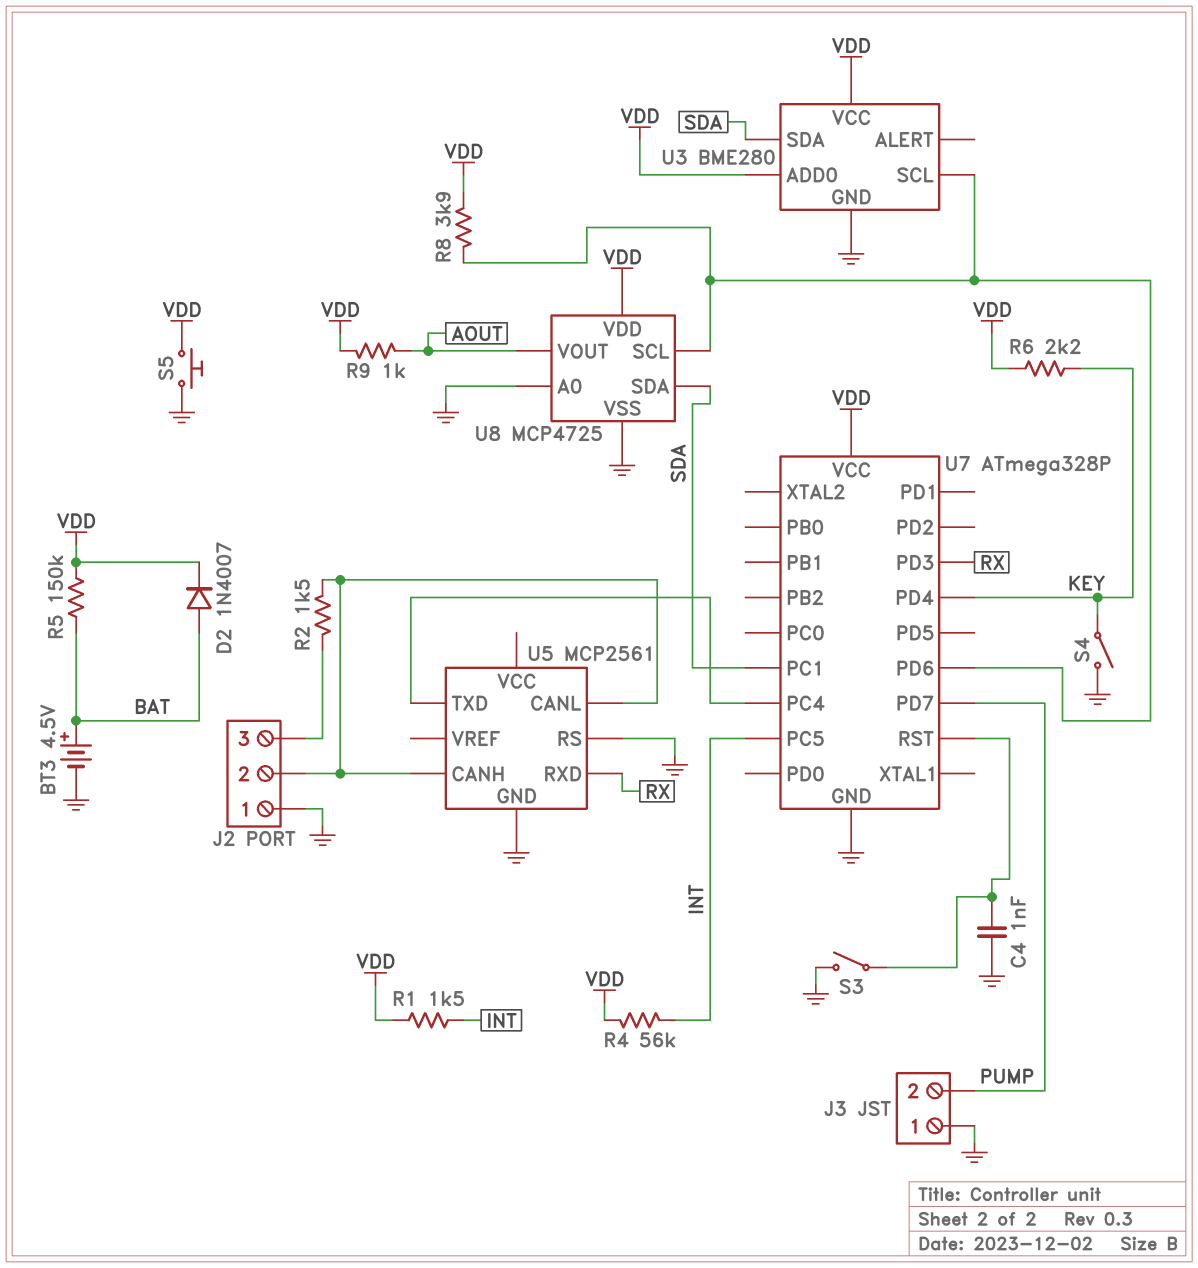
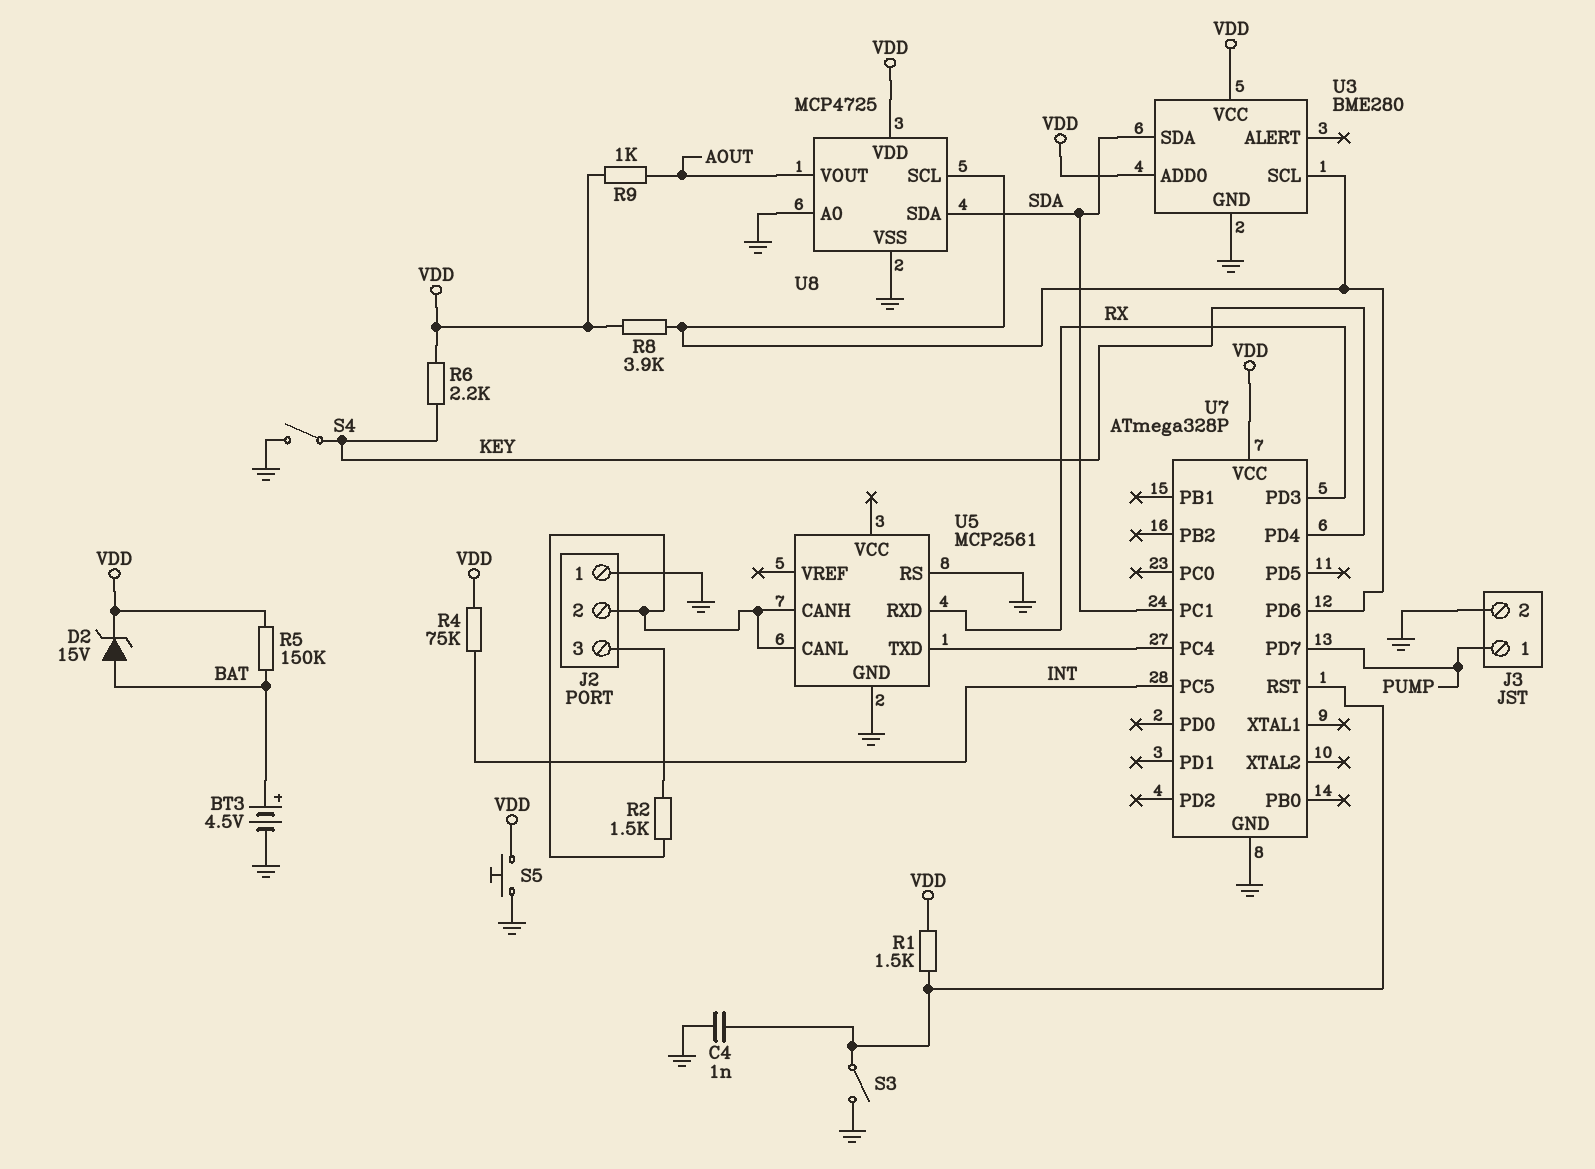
D2: diode 1N4007 (A BAT, K VDD) -> zener 15V (A BAT, K VDD)
J3 pin 1: GND -> PUMP
J3 pin 2: PUMP -> GND
R1: 1.5k (INT, VDD) -> 1.5k (U7/RST, VDD)
R4: 56k (INT, VDD) -> 75k (INT, VDD)

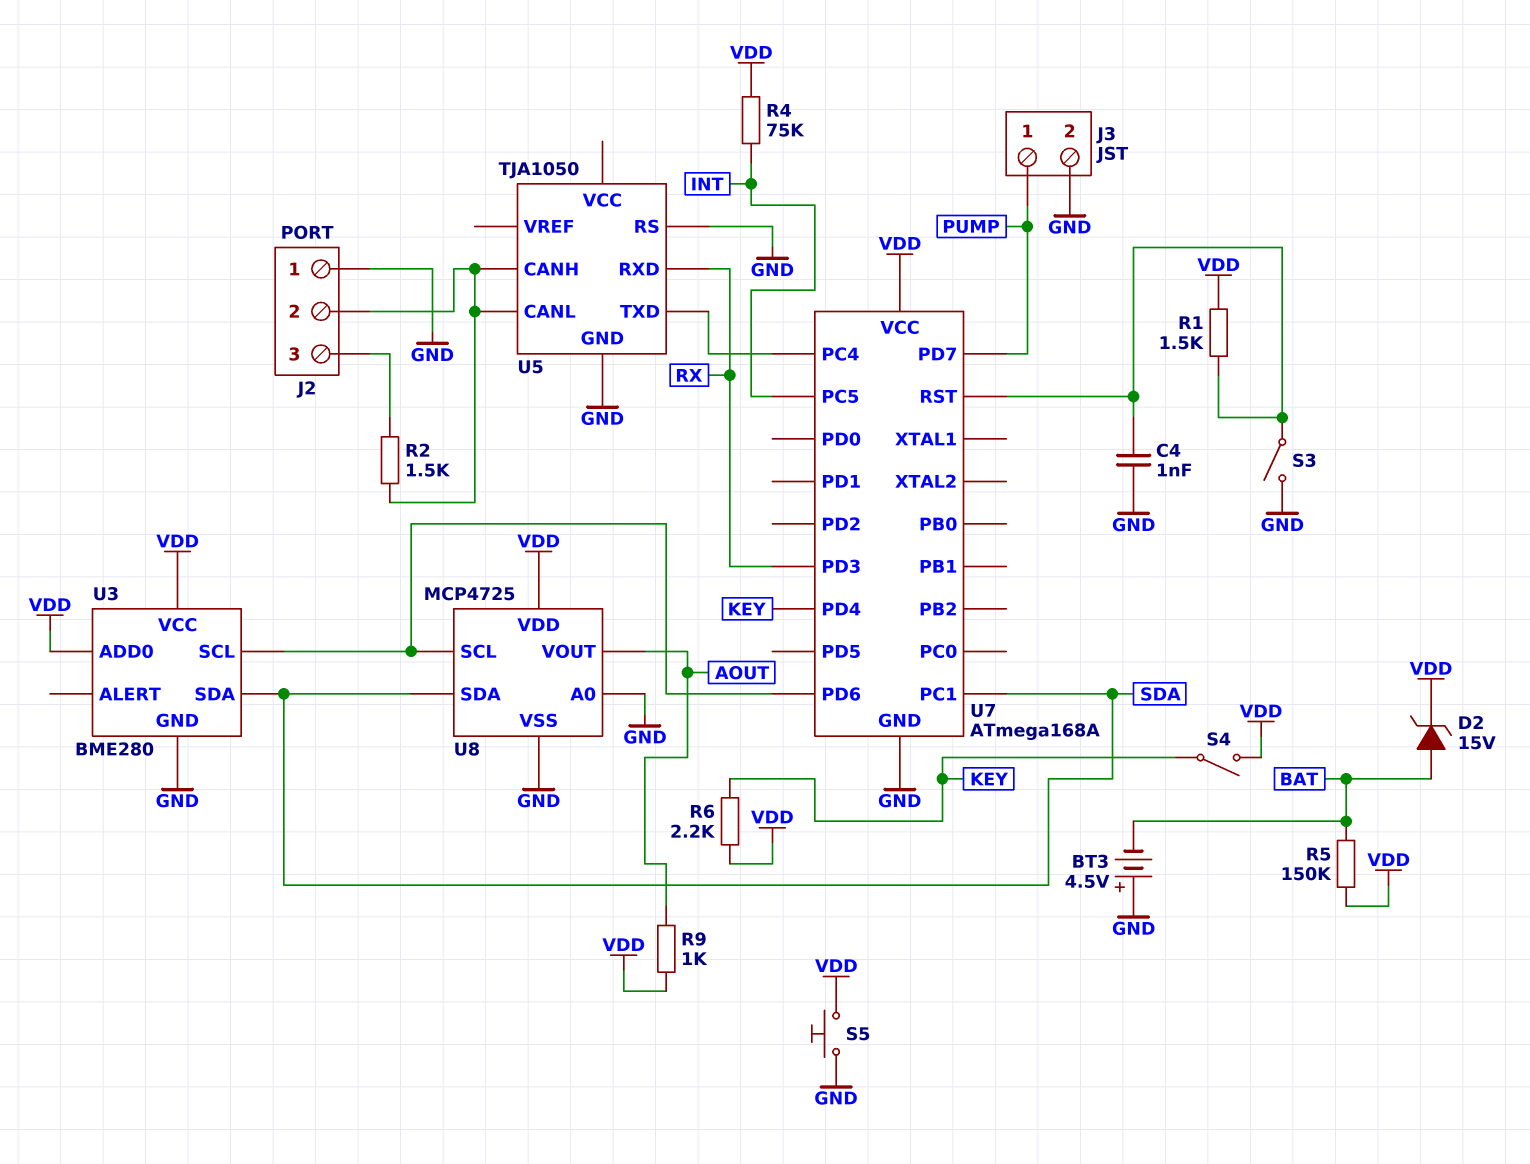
BT3: 4.5V (plus BAT, minus GND) -> 4.5V (plus GND, minus BAT)
R8: 3.9k (U3/SCL, VDD) -> none
S4: switch (GND, KEY) -> switch (KEY, VDD)
U5: MCP2561 -> TJA1050
U7: ATmega328P -> ATmega168A

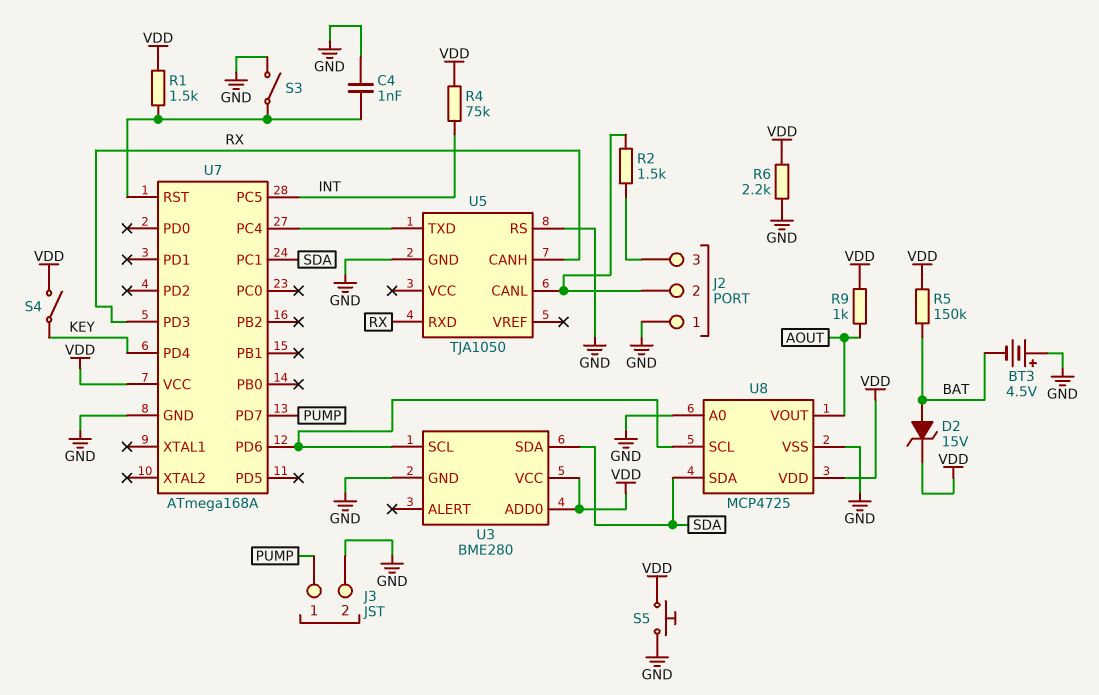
R6: 2.2k (KEY, VDD) -> 2.2k (GND, VDD)
U5 pin CANH: J2/2 -> RX

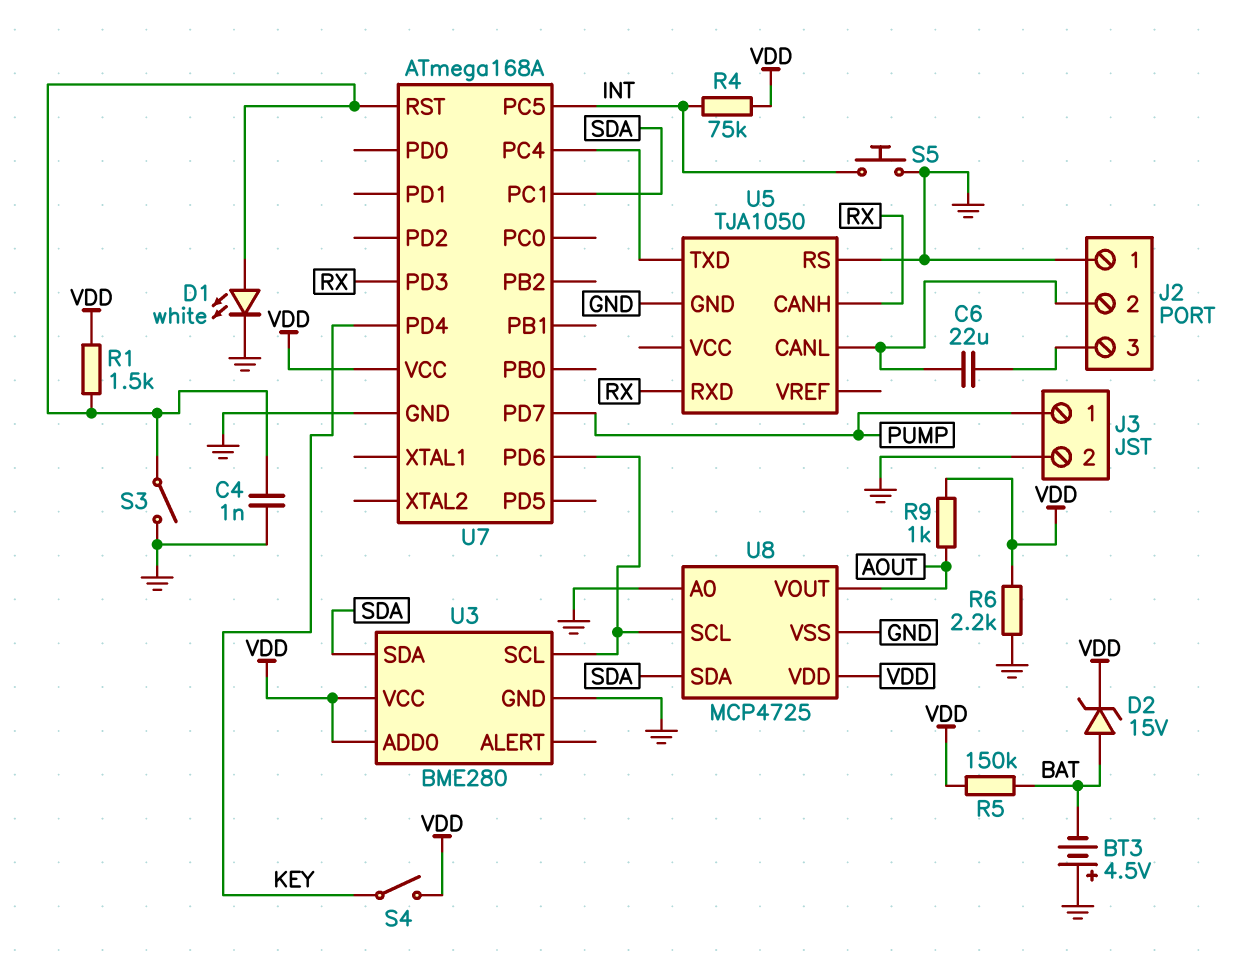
C6: none -> 22uF (J2/2, J2/3)
D1: none -> LED white (A U7/RST, K GND)
R2: 1.5k (J2/2, J2/3) -> none
S5: button (GND, VDD) -> button (GND, INT)

